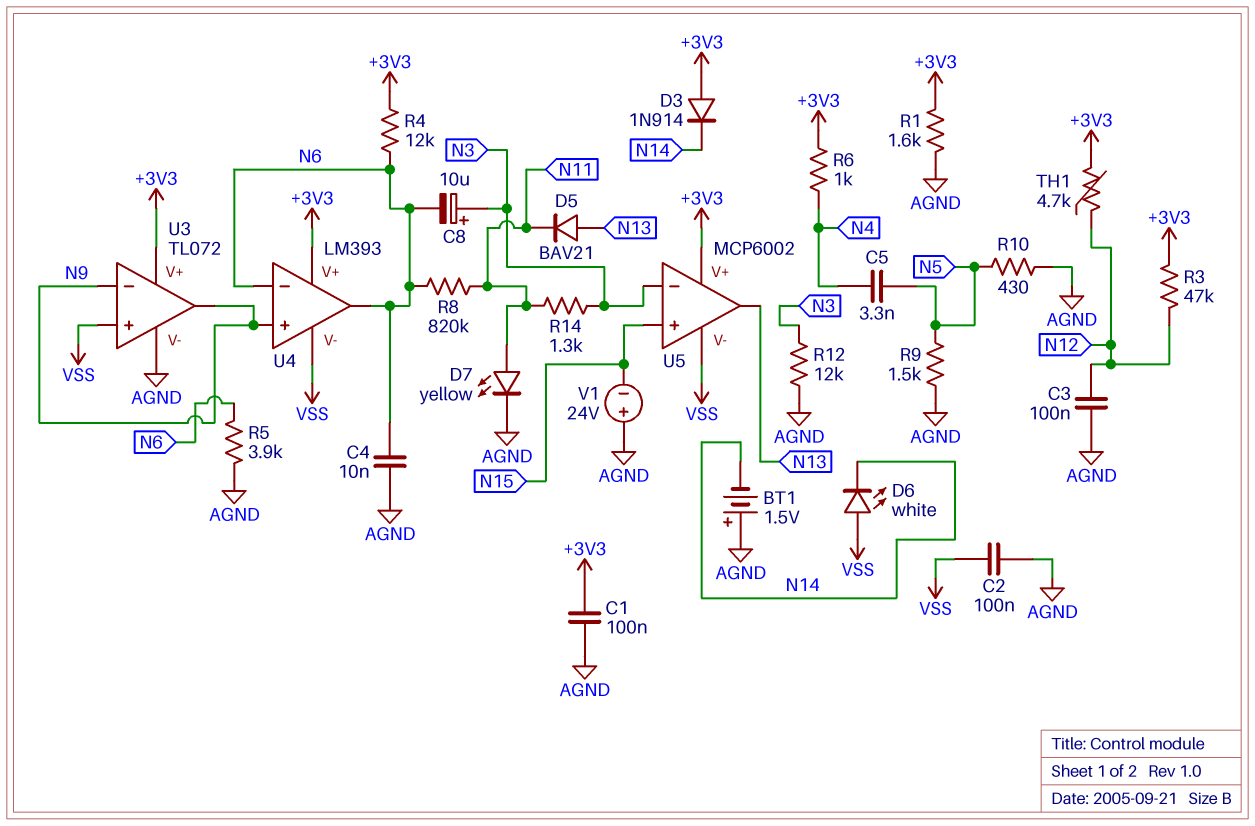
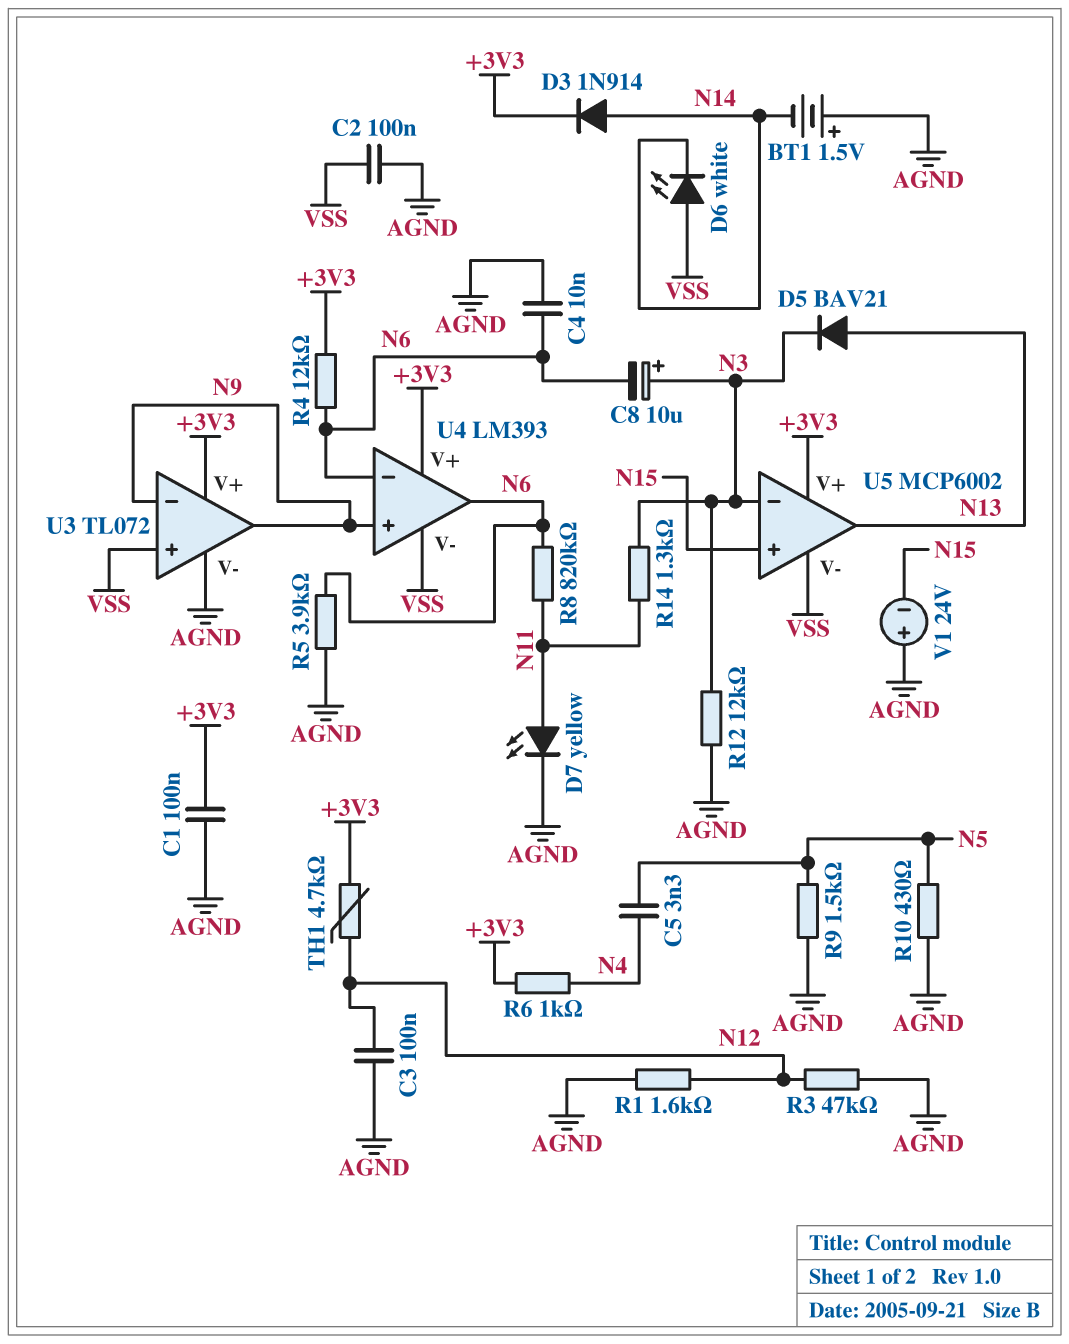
D3: diode 1N914 (A +3V3, K N14) -> diode 1N914 (A N14, K +3V3)
D5: diode BAV21 (A N13, K N11) -> diode BAV21 (A N13, K N3)
R1: 1.6k (+3V3, AGND) -> 1.6k (AGND, N12)
R3: 47k (+3V3, N12) -> 47k (AGND, N12)

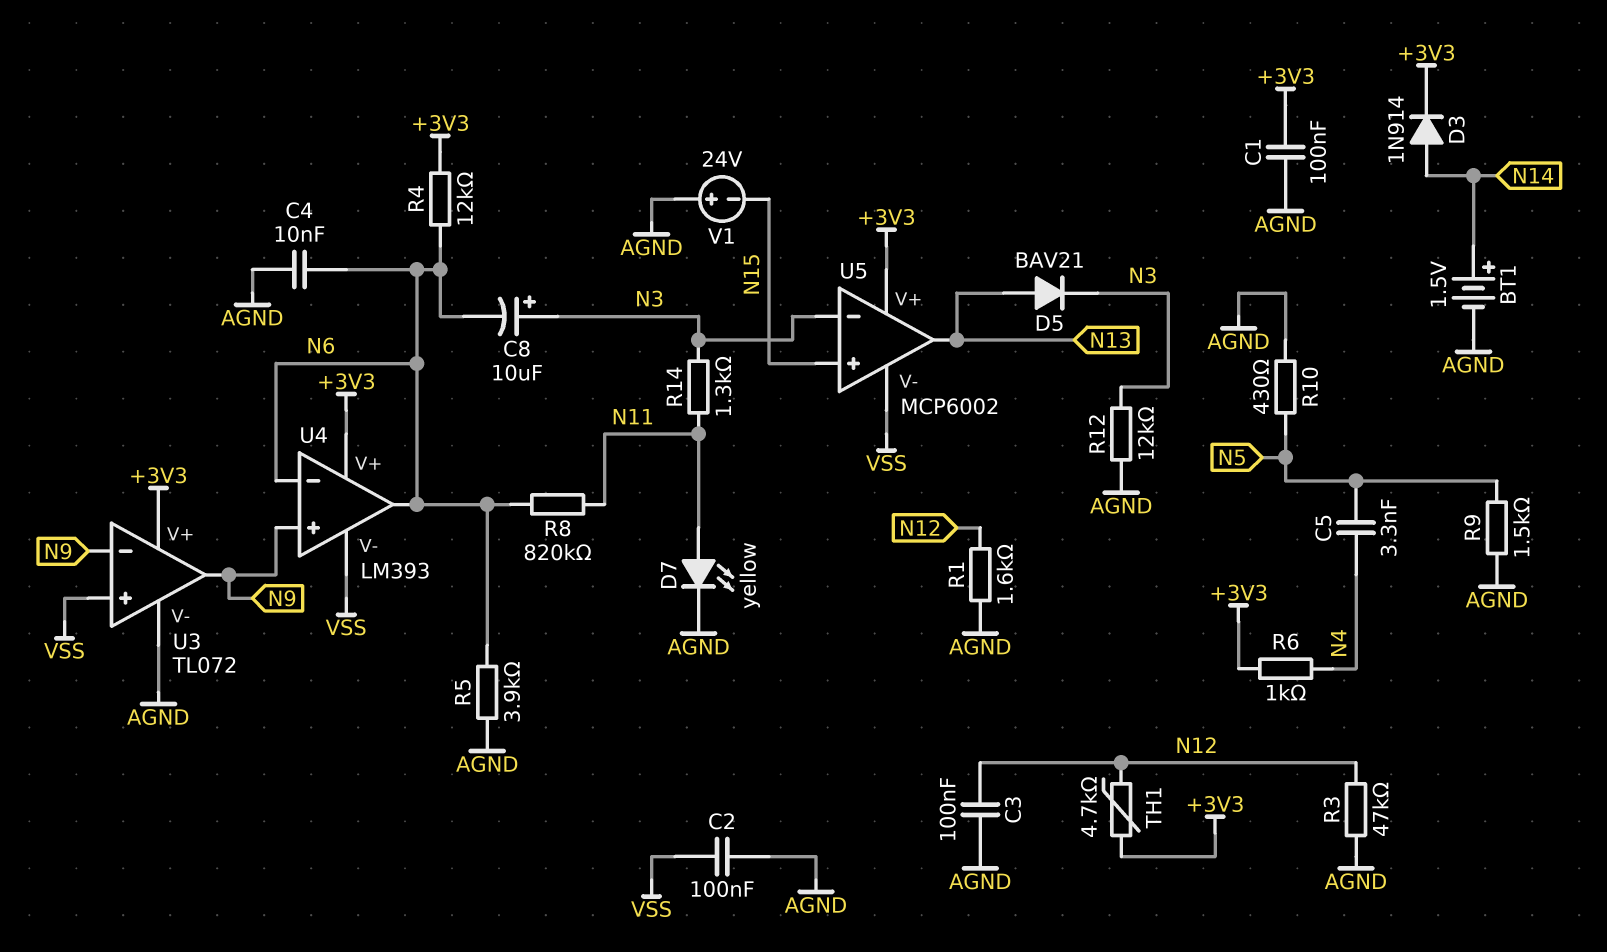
BT1: 1.5V (plus AGND, minus N14) -> 1.5V (plus N14, minus AGND)
D6: LED white (A VSS, K N14) -> none

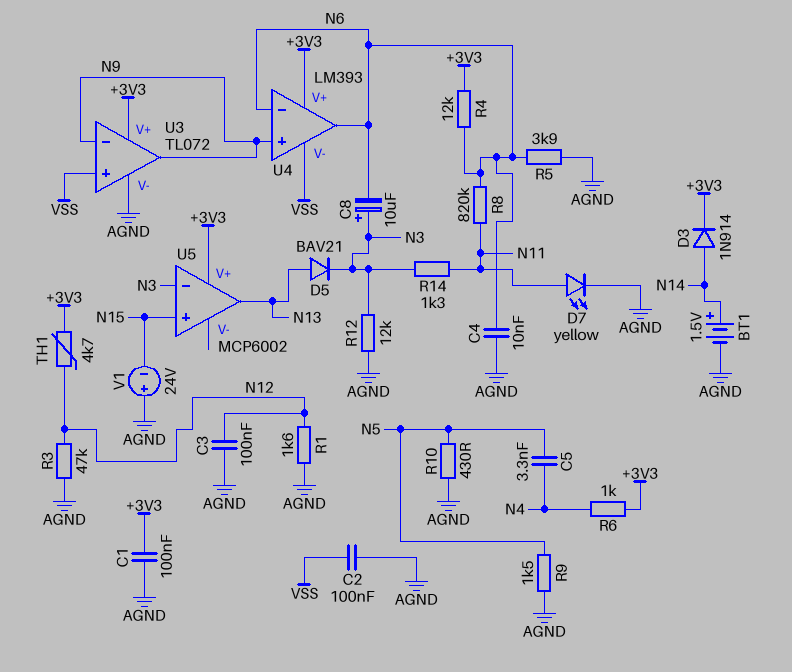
U5 pin V-: VSS -> none

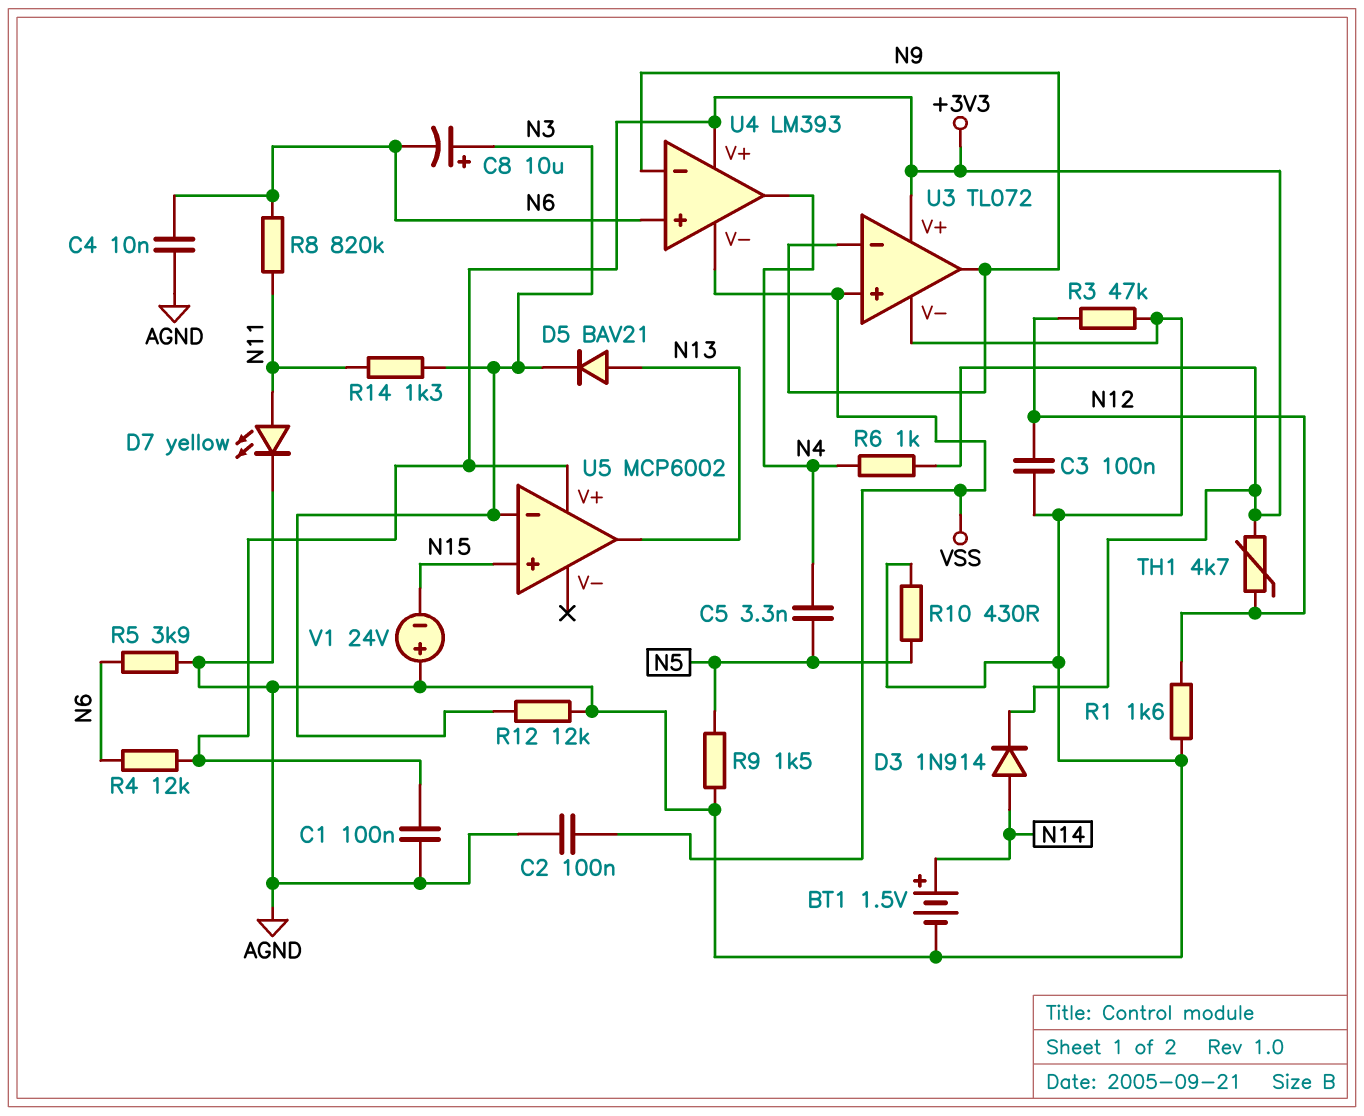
U4 pin in+: N9 -> N6
U4 pin in-: N6 -> N9
U4 pin out: N6 -> N4

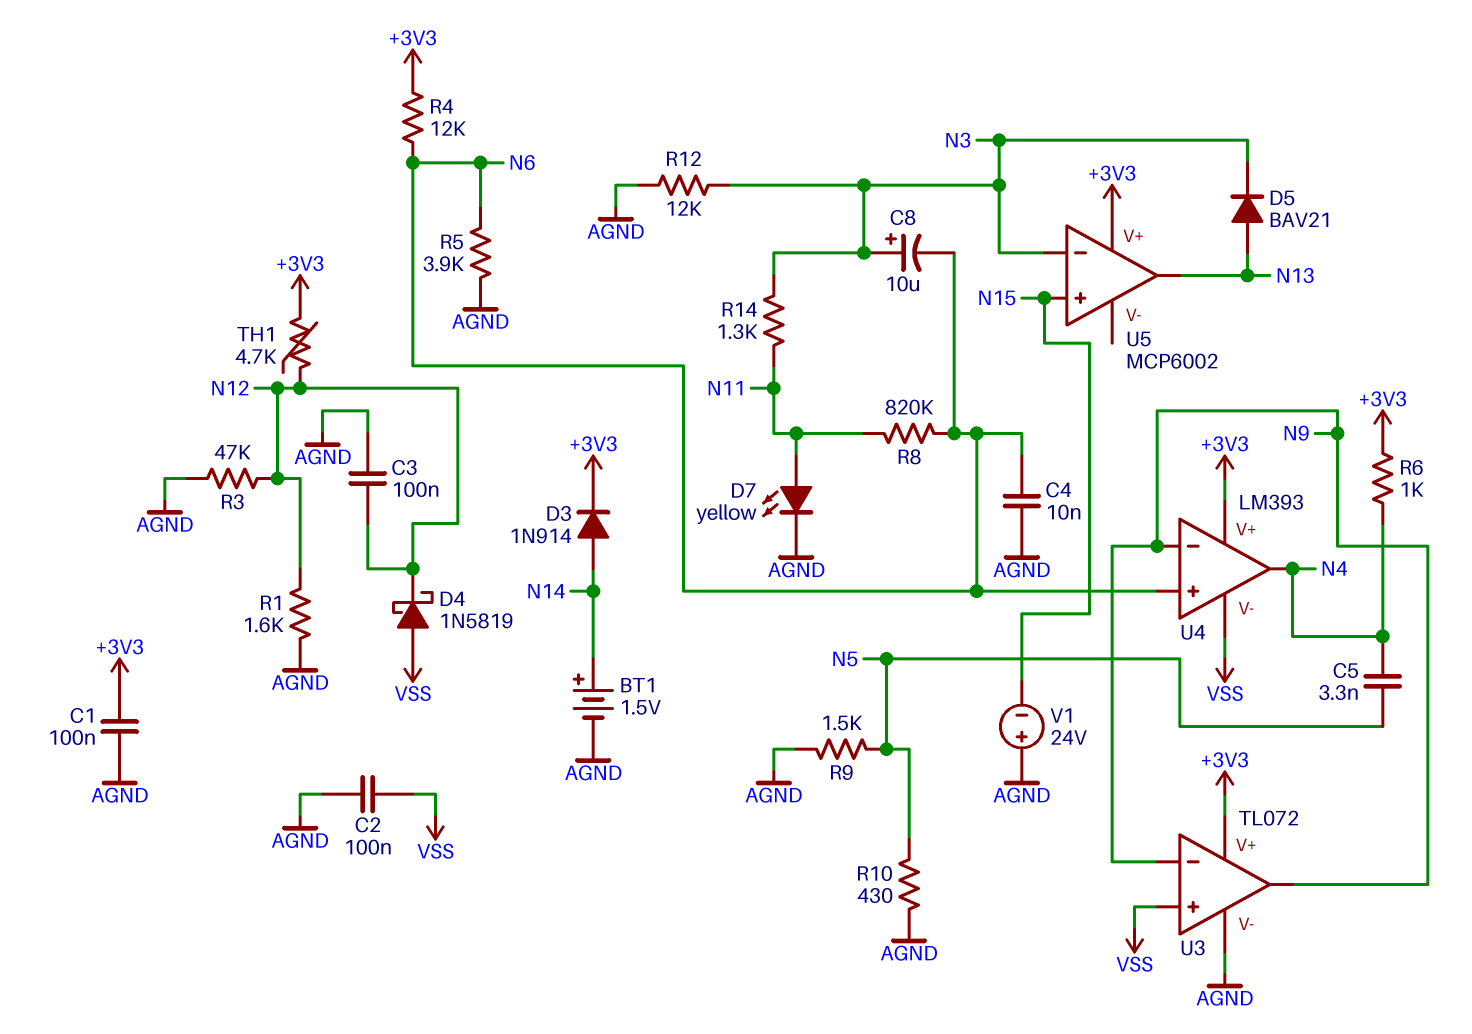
D4: none -> schottky 1N5819 (A VSS, K N12)

